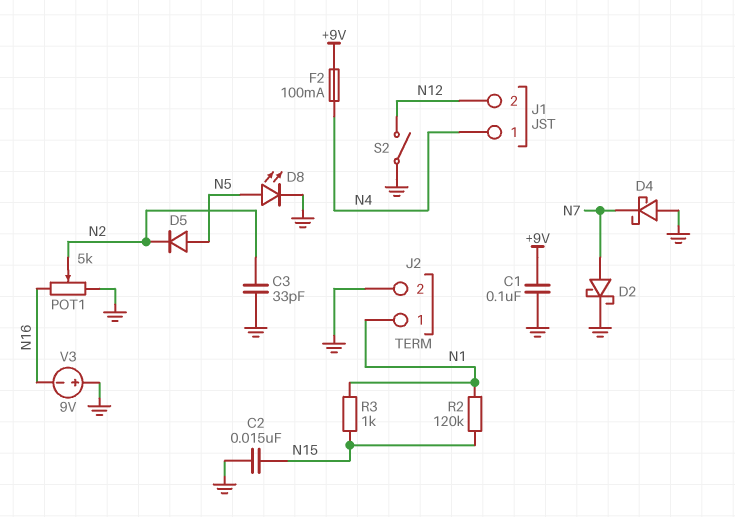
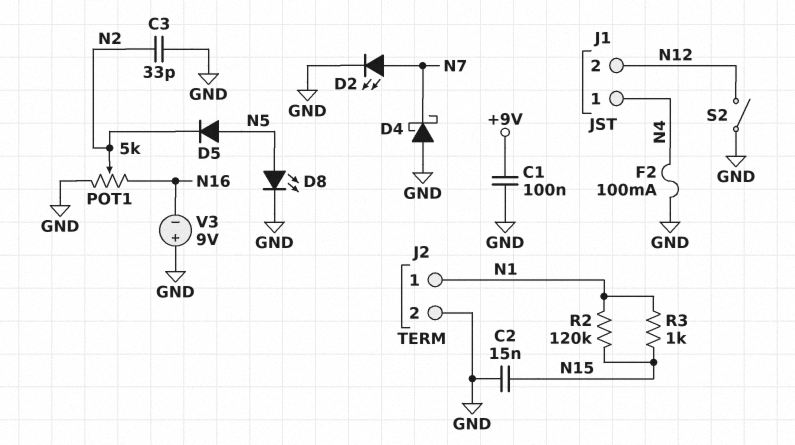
D2: schottky (A N7, K GND) -> LED (A N7, K GND)
F2: 100mA (+9V, N4) -> 100mA (GND, N4)

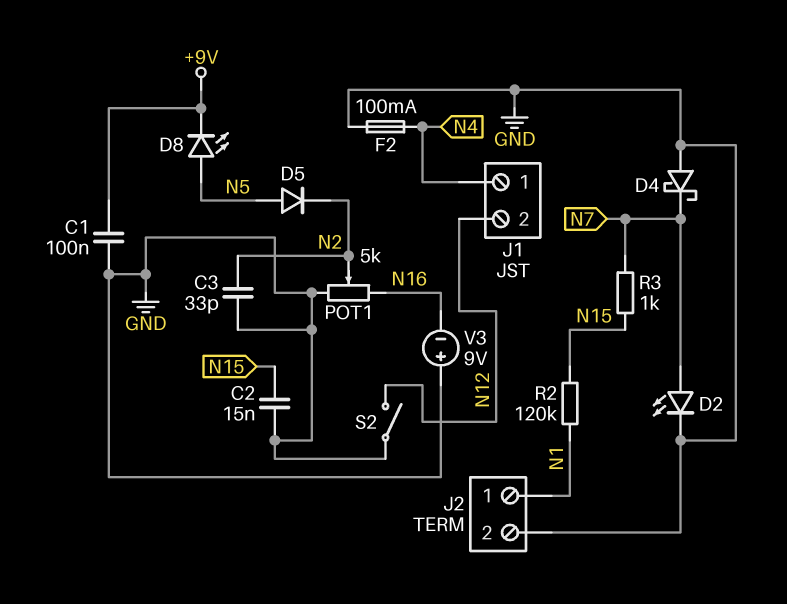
D8: LED (A N5, K GND) -> LED (A N5, K +9V)
R3: 1k (N1, N15) -> 1k (N7, N15)

